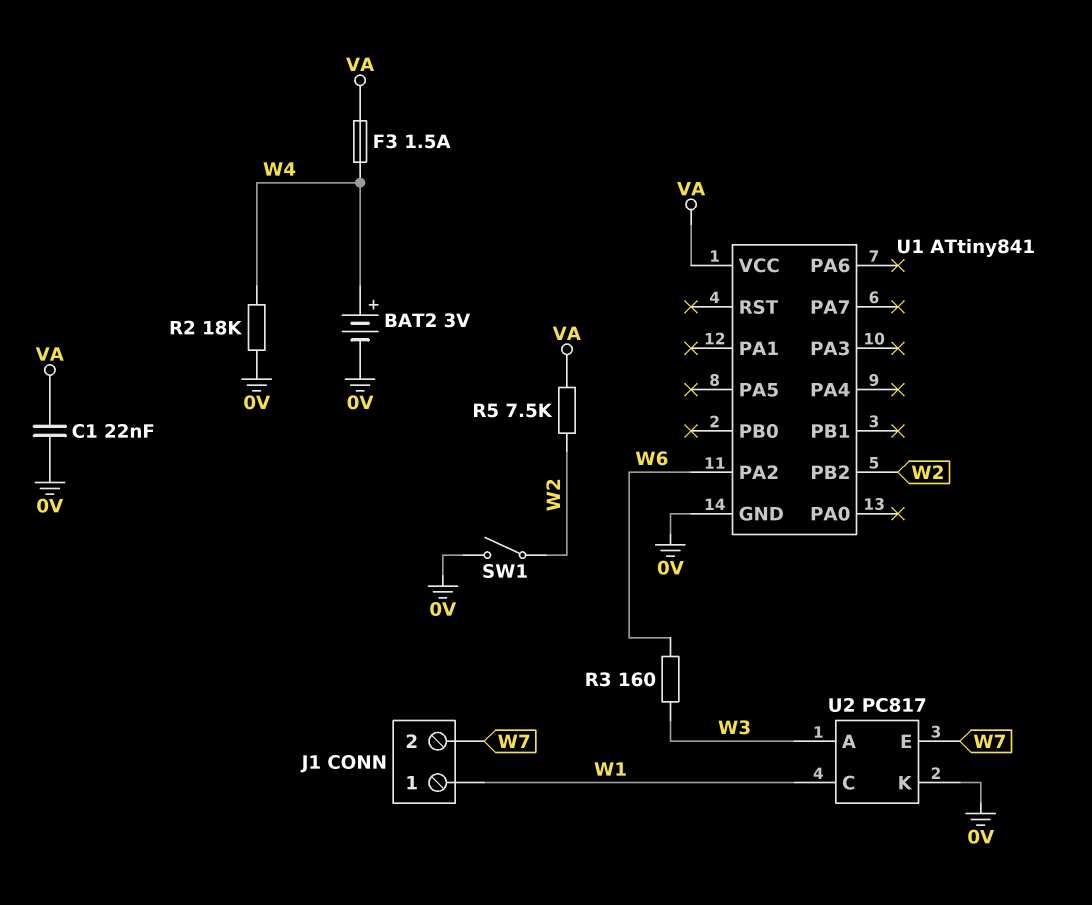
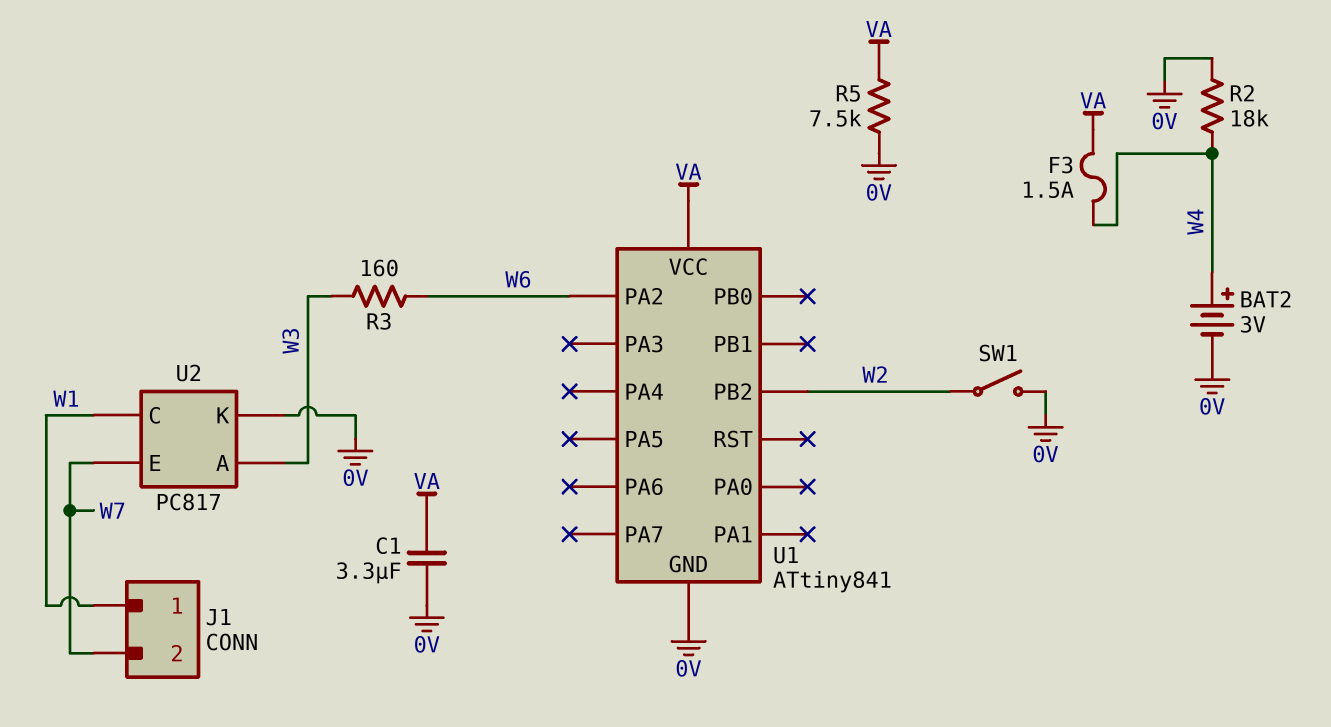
C1: 22nF (0V, VA) -> 3.3uF (0V, VA)
R5: 7.5k (VA, W2) -> 7.5k (0V, VA)

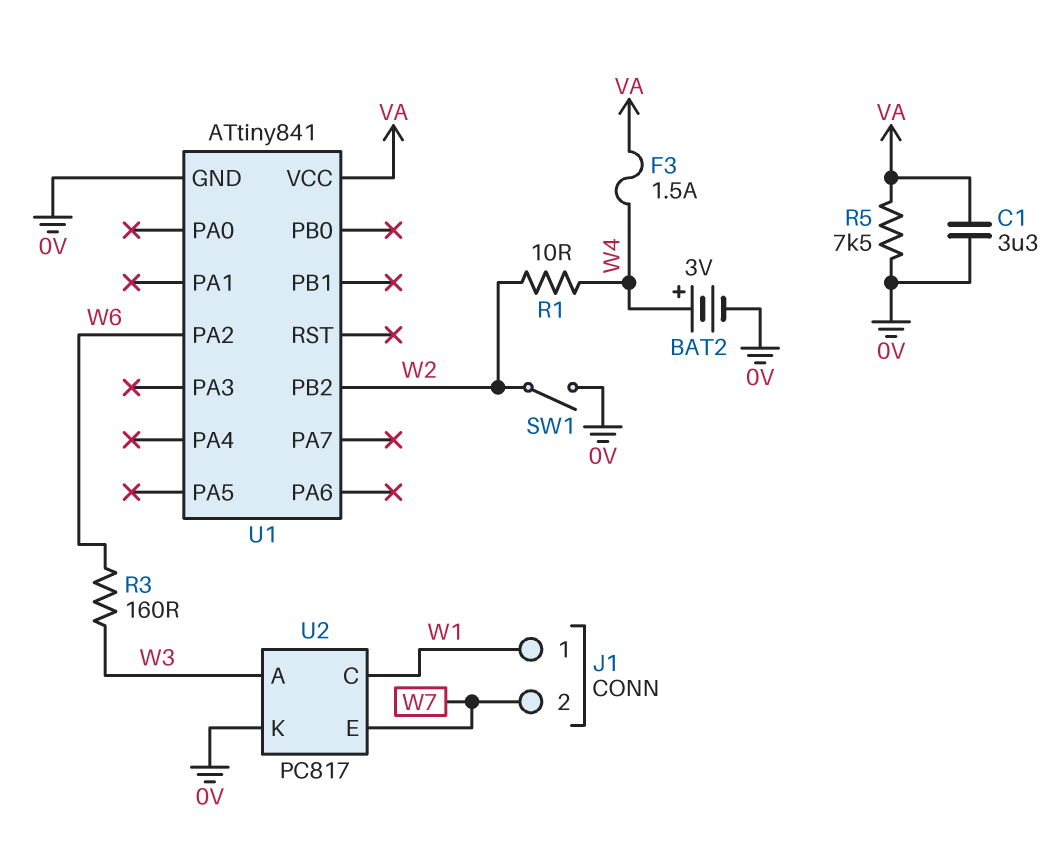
R1: none -> 10 (W2, W4)
R2: 18k (0V, W4) -> none

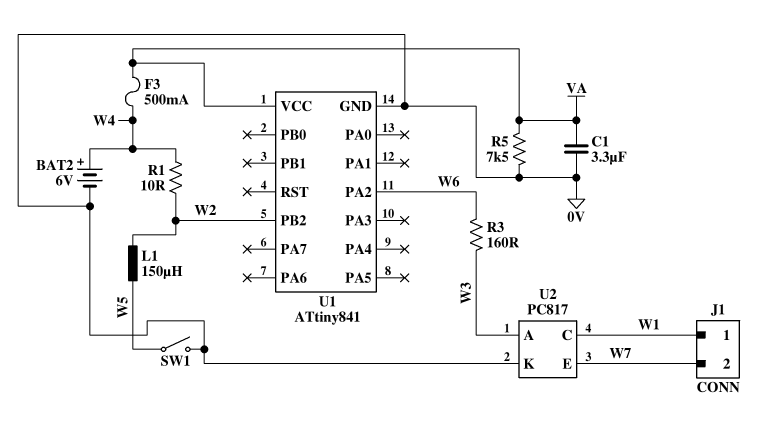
BAT2: 3V (plus W4, minus 0V) -> 6V (plus W4, minus 0V)
F3: 1.5A (VA, W4) -> 500mA (VA, W4)
L1: none -> 150uH (W2, W5)
SW1: switch (0V, W2) -> switch (0V, W5)

